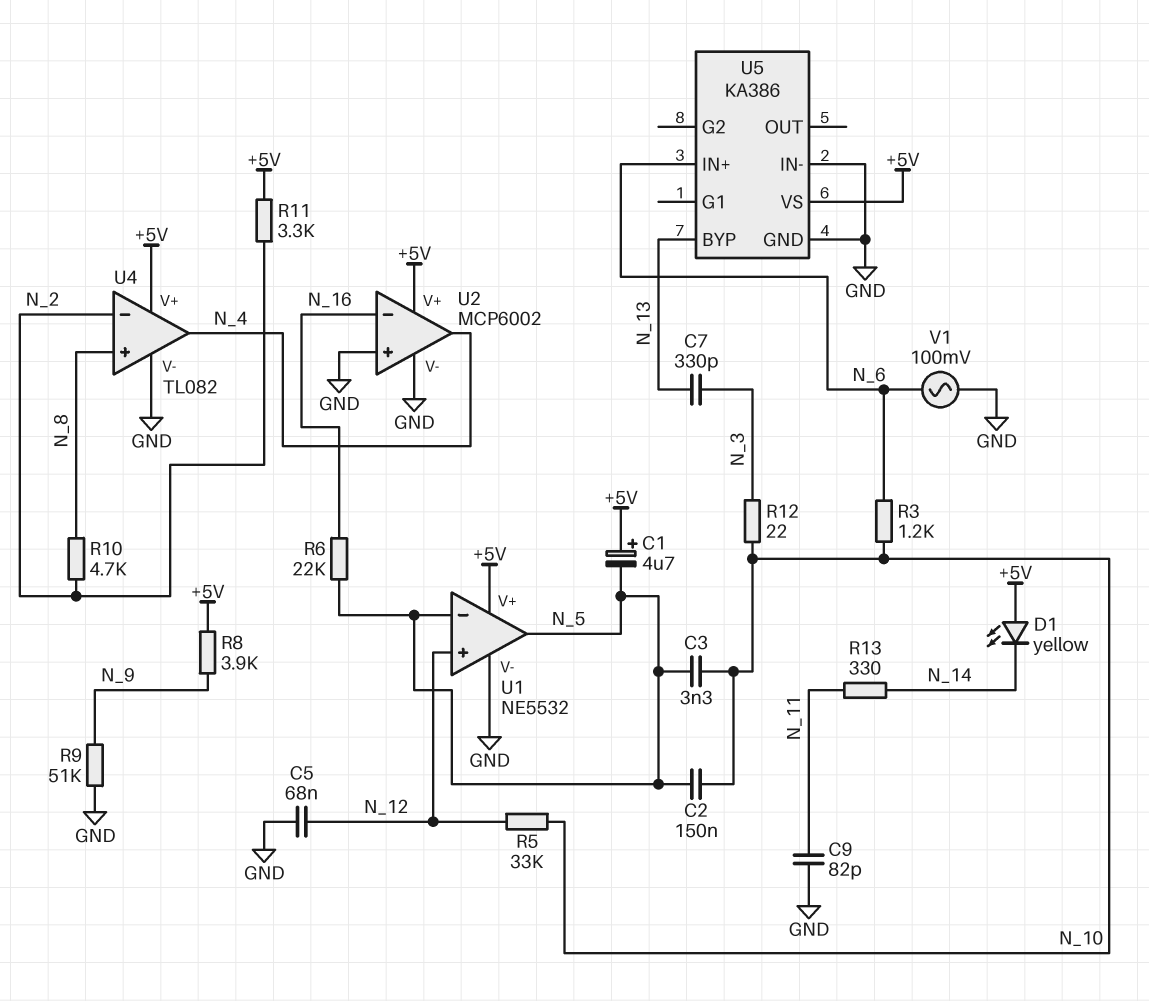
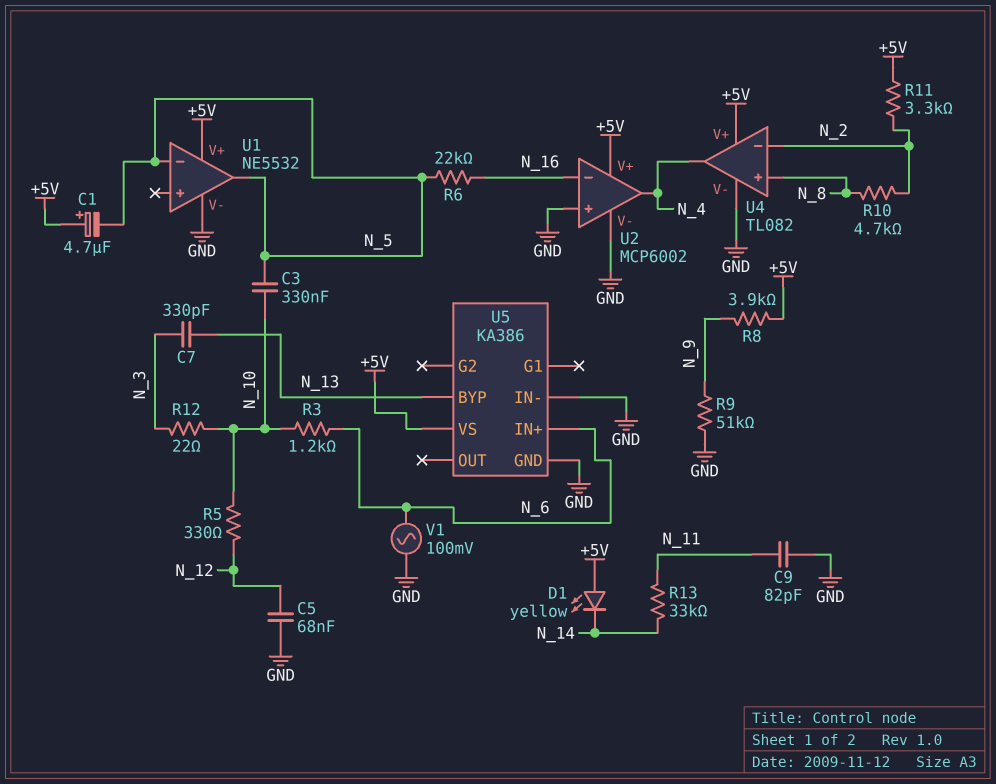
C2: 150nF (N_5, N_10) -> none
C3: 3.3nF (N_5, N_10) -> 330nF (N_5, N_10)
R5: 33k (N_10, N_12) -> 330 (N_10, N_12)
R13: 330 (N_11, N_14) -> 33k (N_11, N_14)
U1 pin in+: N_12 -> none

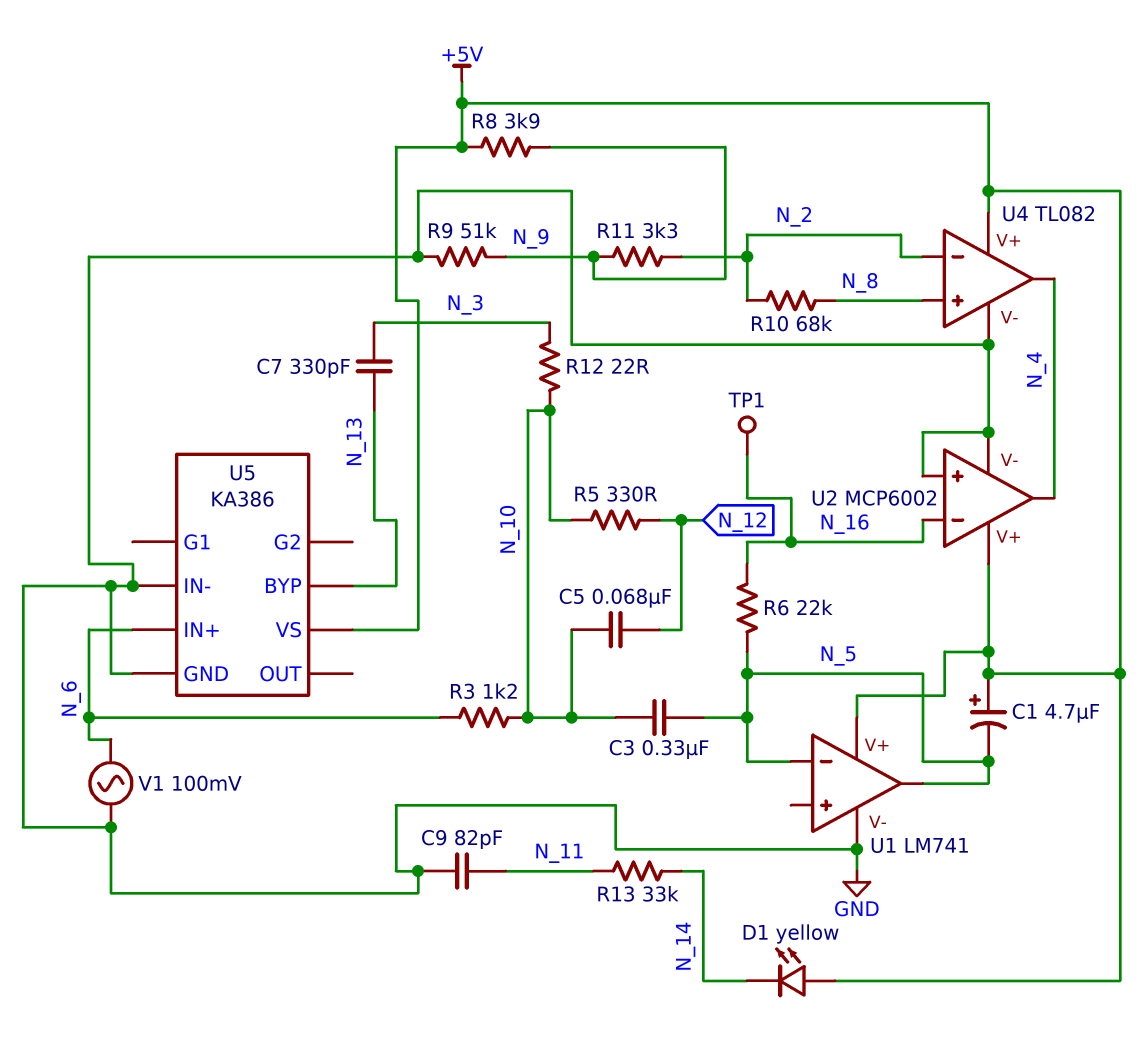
C5: 68nF (GND, N_12) -> 68nF (N_10, N_12)
R10: 4.7k (N_2, N_8) -> 68k (N_2, N_8)
R11: 3.3k (+5V, N_2) -> 3.3k (N_2, N_9)
TP1: none -> test point (N_16)
U1: NE5532 -> LM741

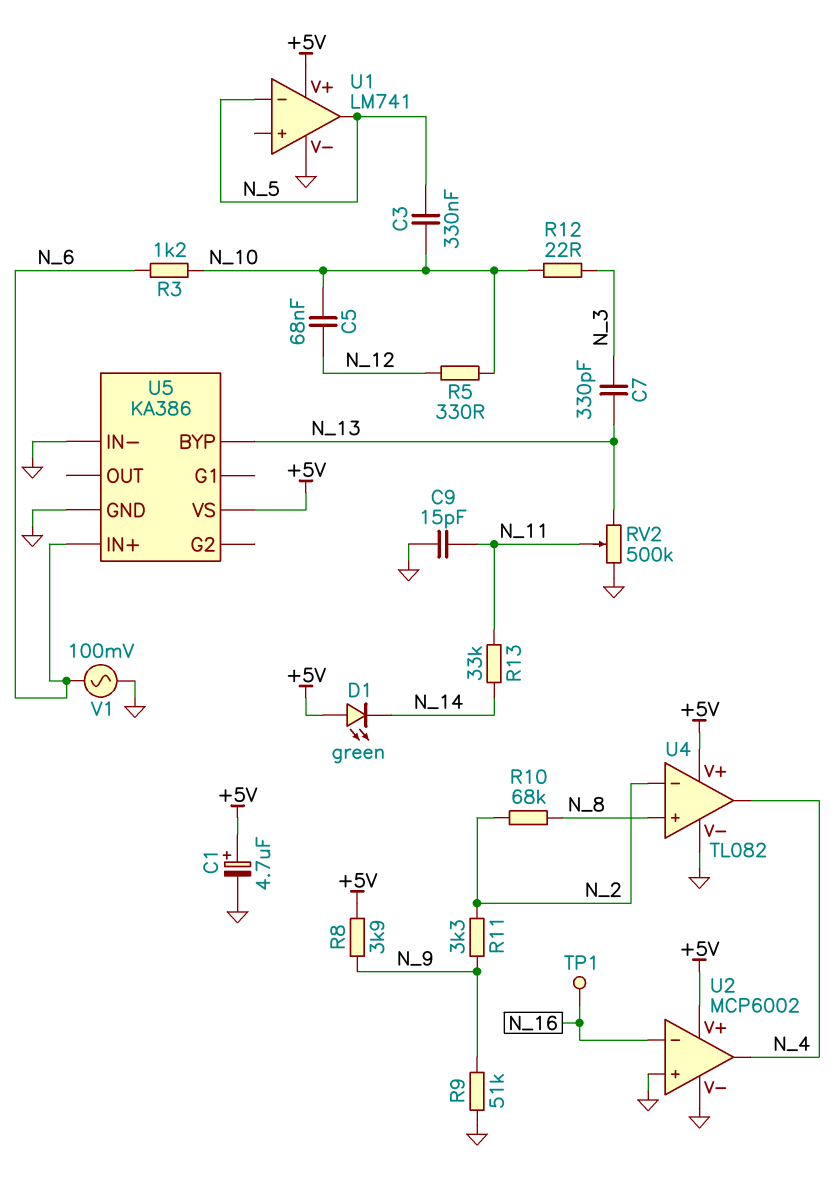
C1: 4.7uF (plus +5V, minus N_5) -> 4.7uF (plus +5V, minus GND)
C9: 82pF (GND, N_11) -> 15pF (GND, N_11)
D1: LED yellow (A +5V, K N_14) -> LED green (A +5V, K N_14)
R6: 22k (N_5, N_16) -> none
RV2: none -> 500k (GND, N_13, wiper N_11)

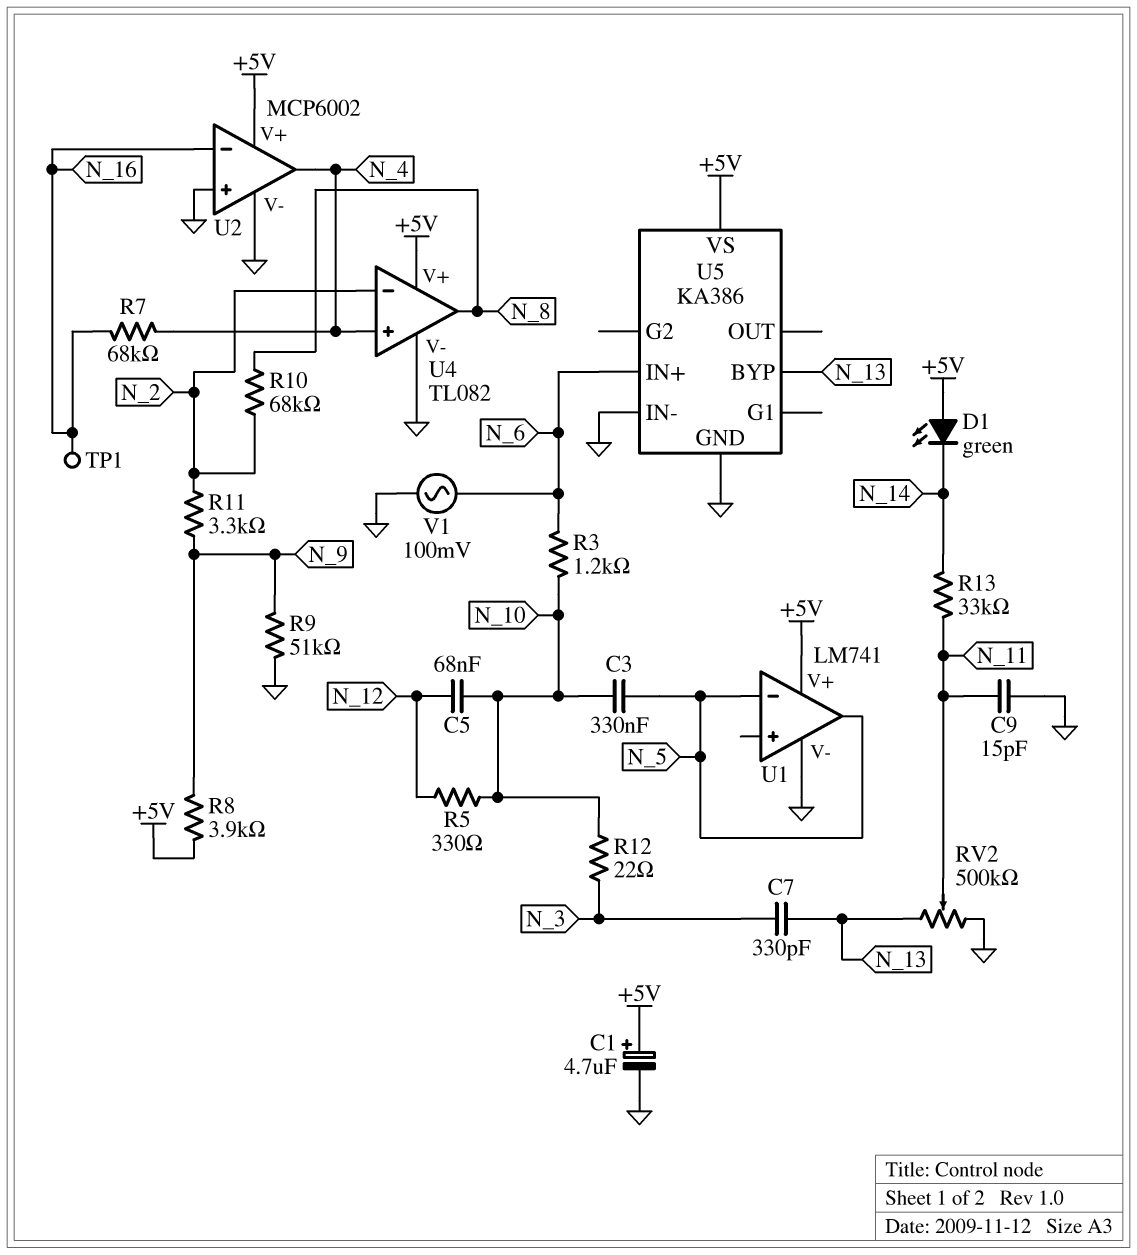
R7: none -> 68k (N_4, N_16)
U4 pin in+: N_8 -> N_4
U4 pin out: N_4 -> N_8

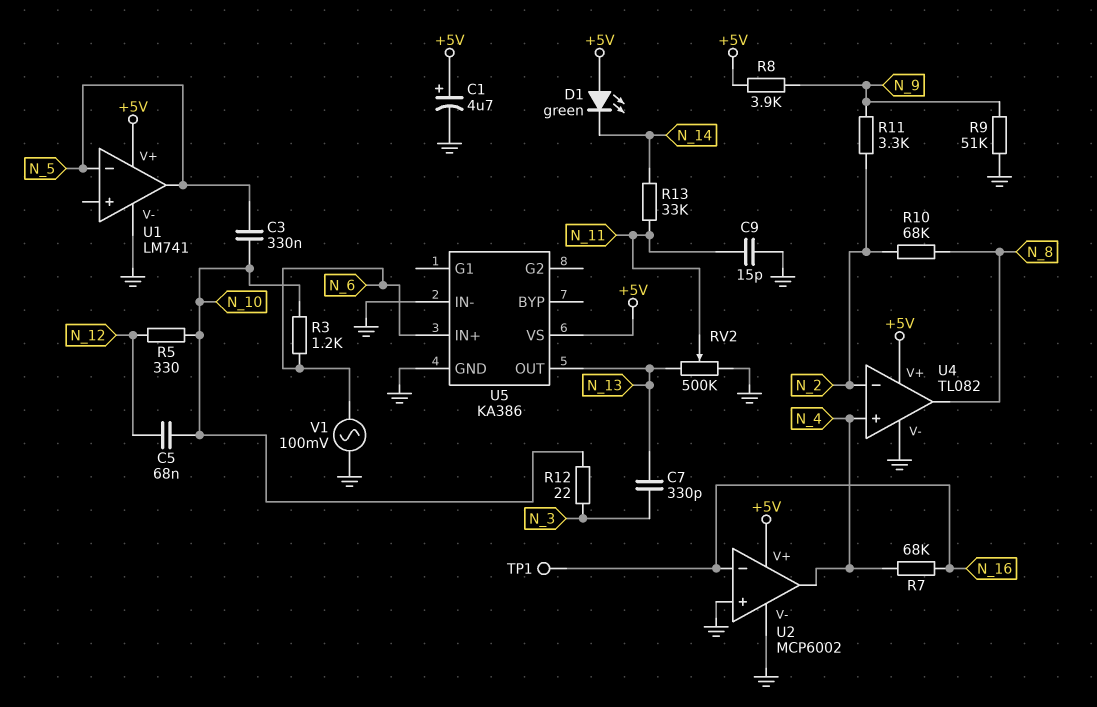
U5 pin BYP: N_13 -> none
U5 pin OUT: none -> N_13

